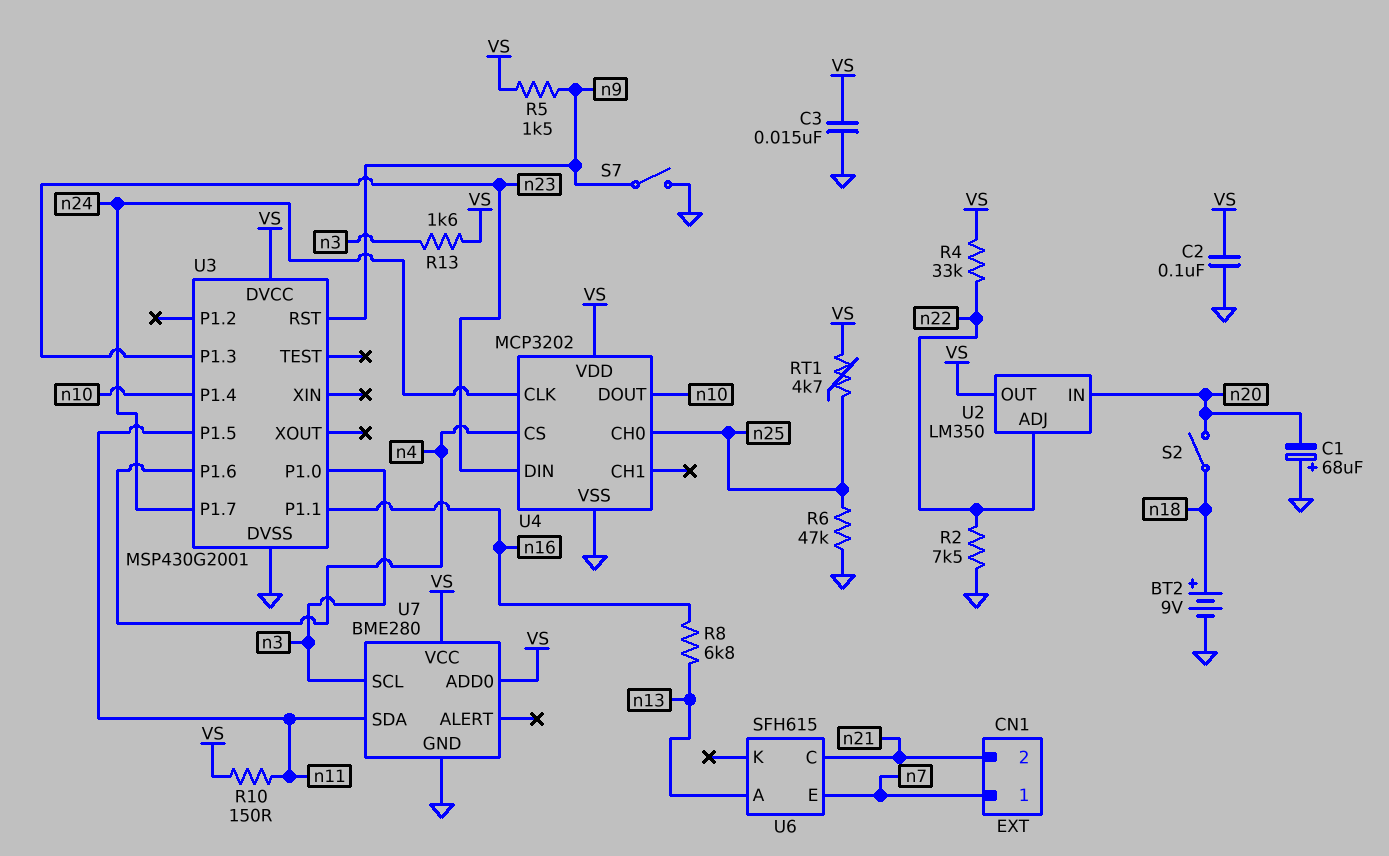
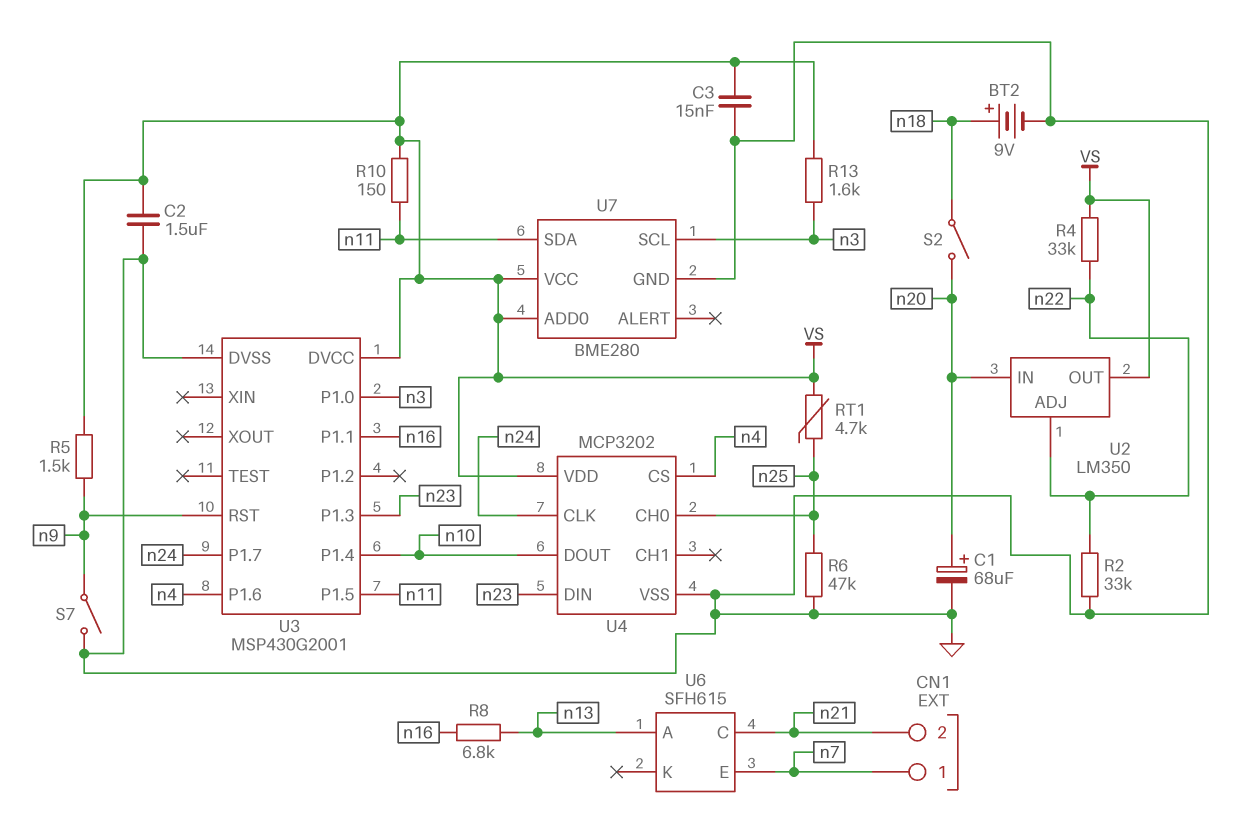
C1: 68uF (plus GND, minus n20) -> 68uF (plus n20, minus GND)
C2: 100nF (GND, VS) -> 1.5uF (GND, VS)
R2: 7.5k (GND, n22) -> 33k (GND, n22)

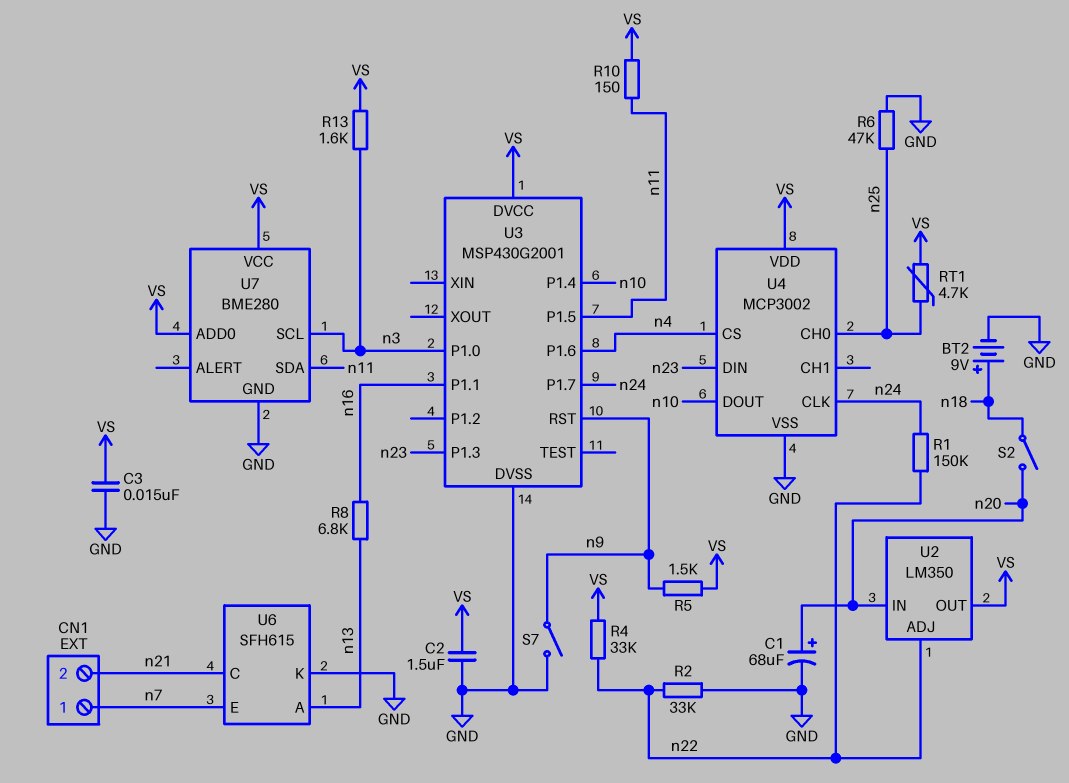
R1: none -> 150k (n22, n24)
U4: MCP3202 -> MCP3002
U6 pin K: none -> GND

